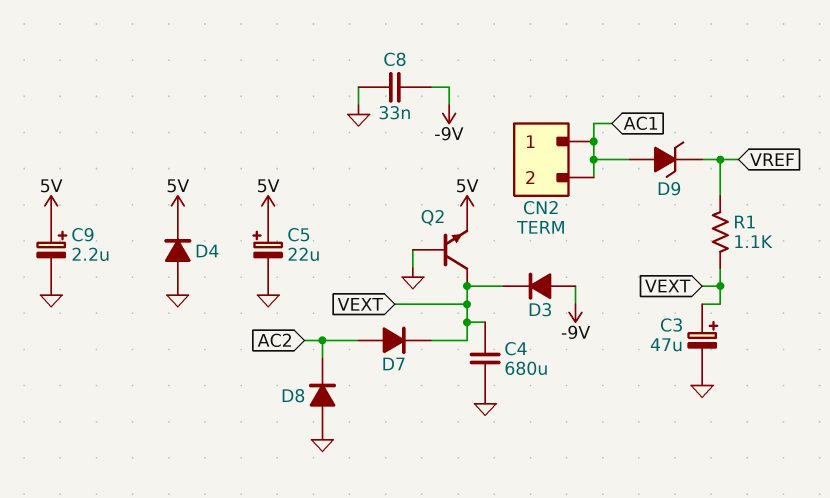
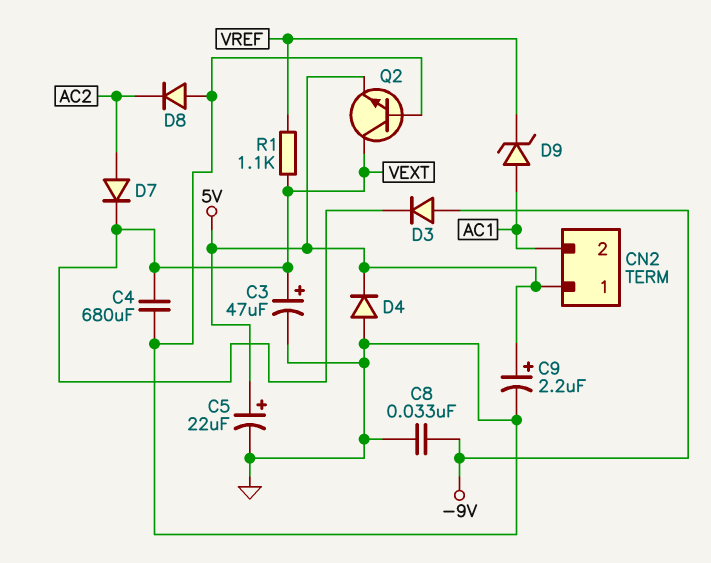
CN2 pin 1: AC1 -> 5V

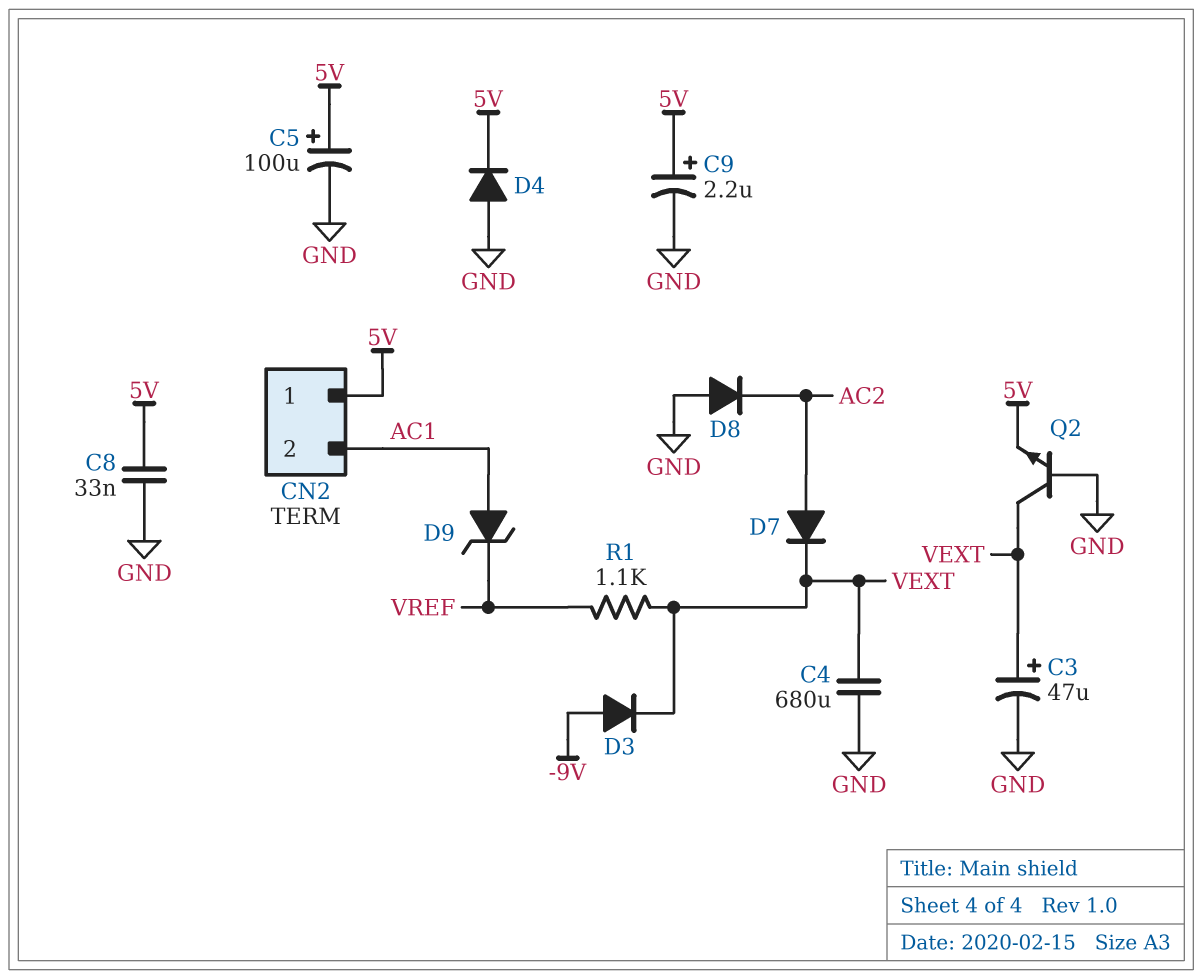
C5: 22uF (plus 5V, minus GND) -> 100uF (plus 5V, minus GND)
C8: 33nF (-9V, GND) -> 33nF (5V, GND)

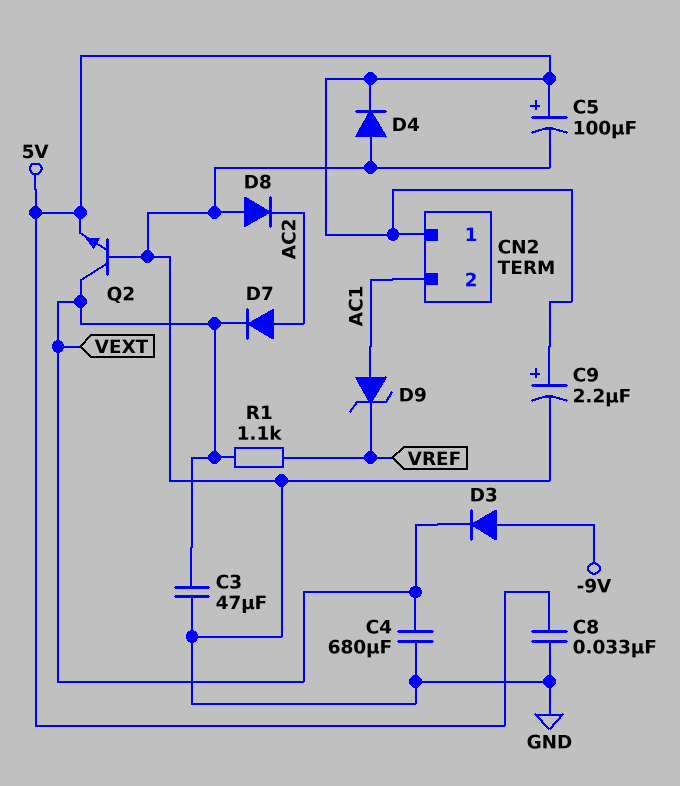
C3: 47uF (plus VEXT, minus GND) -> 47uF (GND, VEXT)

